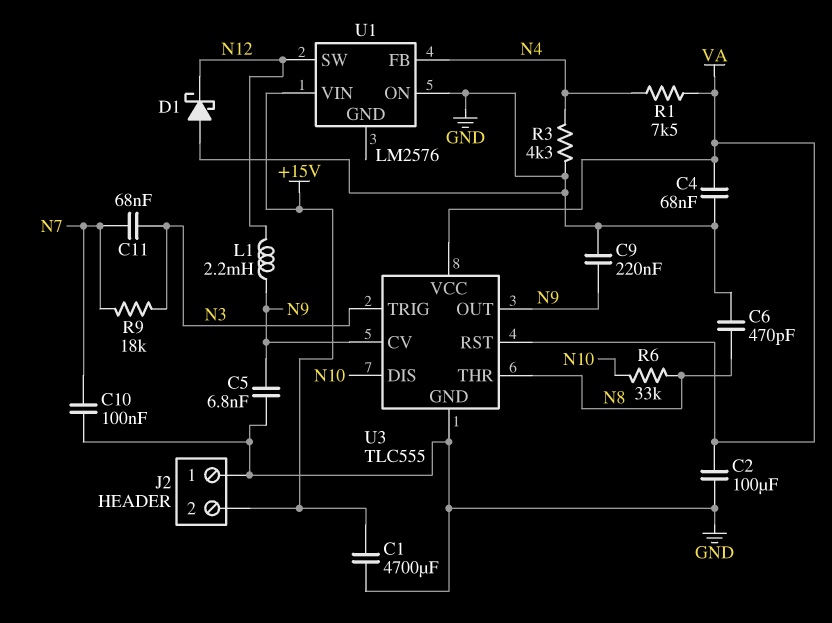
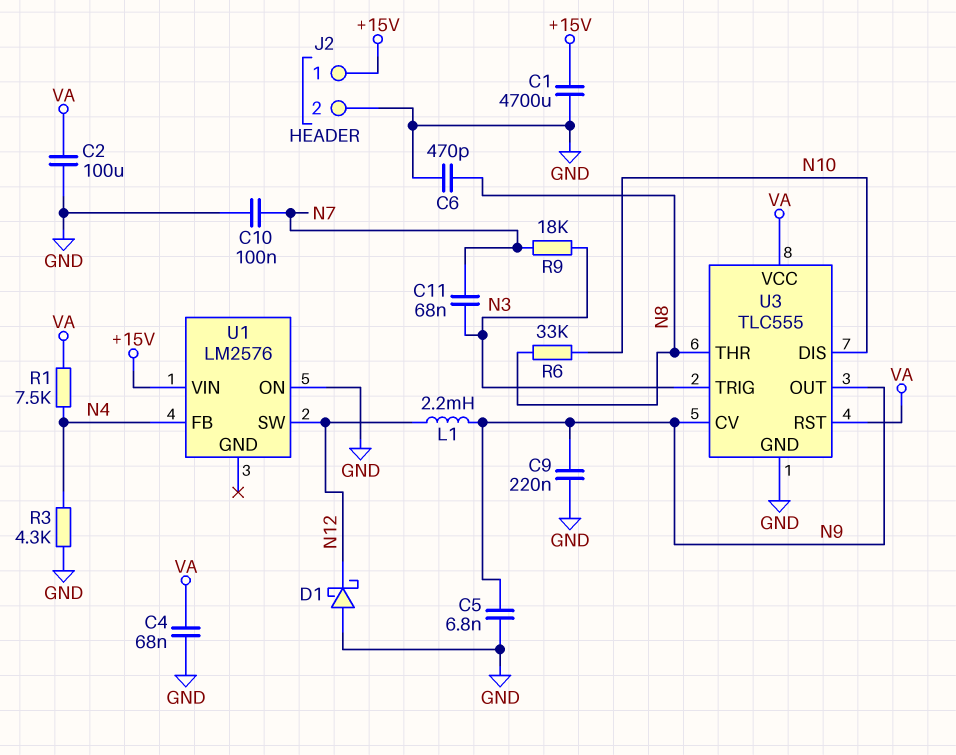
J2 pin 1: GND -> +15V
J2 pin 2: +15V -> GND

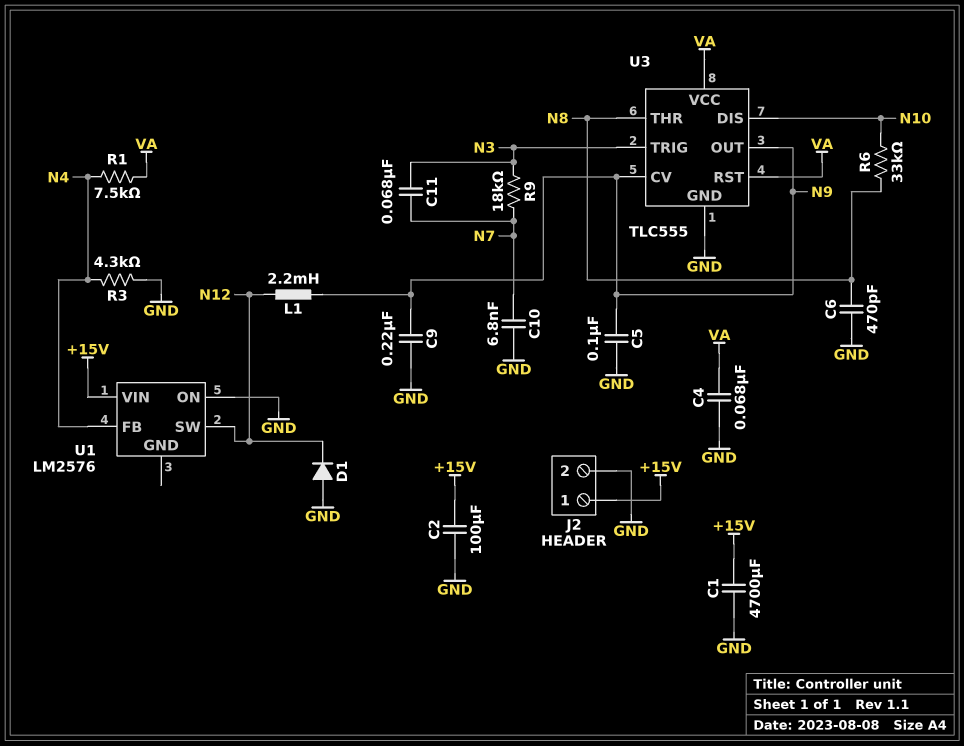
C2: 100uF (GND, VA) -> 100uF (+15V, GND)
C5: 6.8nF (GND, N9) -> 100nF (GND, N9)
C10: 100nF (GND, N7) -> 6.8nF (GND, N7)
D1: schottky (A GND, K N12) -> diode (A GND, K N12)

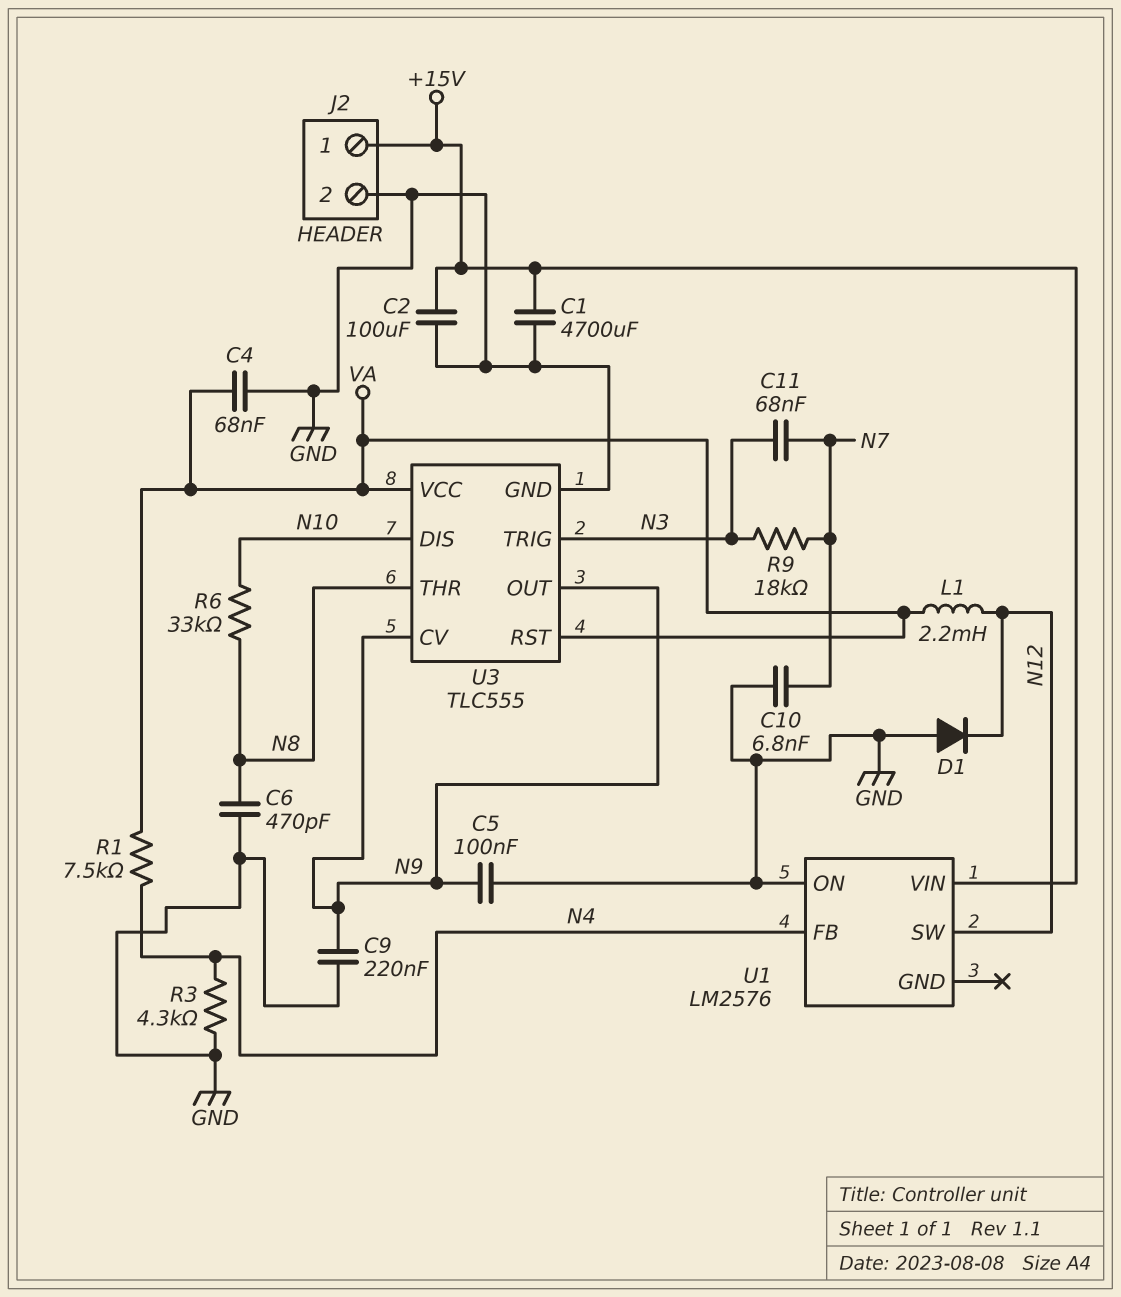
L1: 2.2mH (N9, N12) -> 2.2mH (N12, VA)

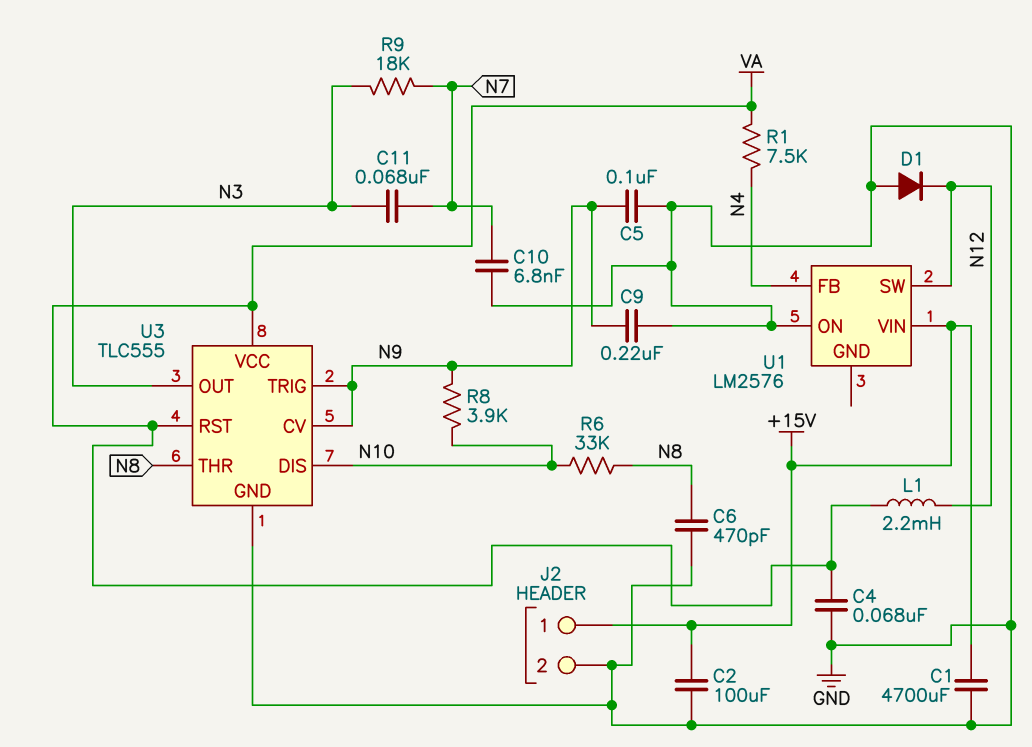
R3: 4.3k (GND, N4) -> none
R8: none -> 3.9k (N9, N10)
U3 pin OUT: N9 -> N3
U3 pin TRIG: N3 -> N9

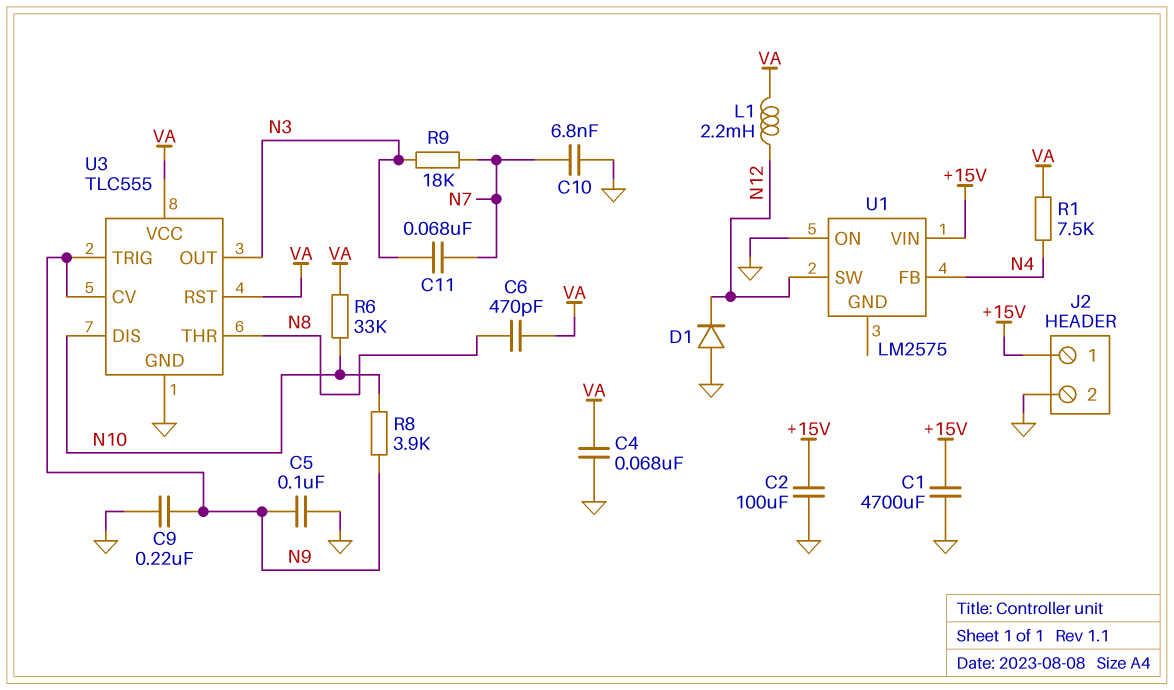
C6: 470pF (GND, N8) -> 470pF (N8, VA)
R6: 33k (N8, N10) -> 33k (N10, VA)
U1: LM2576 -> LM2575

